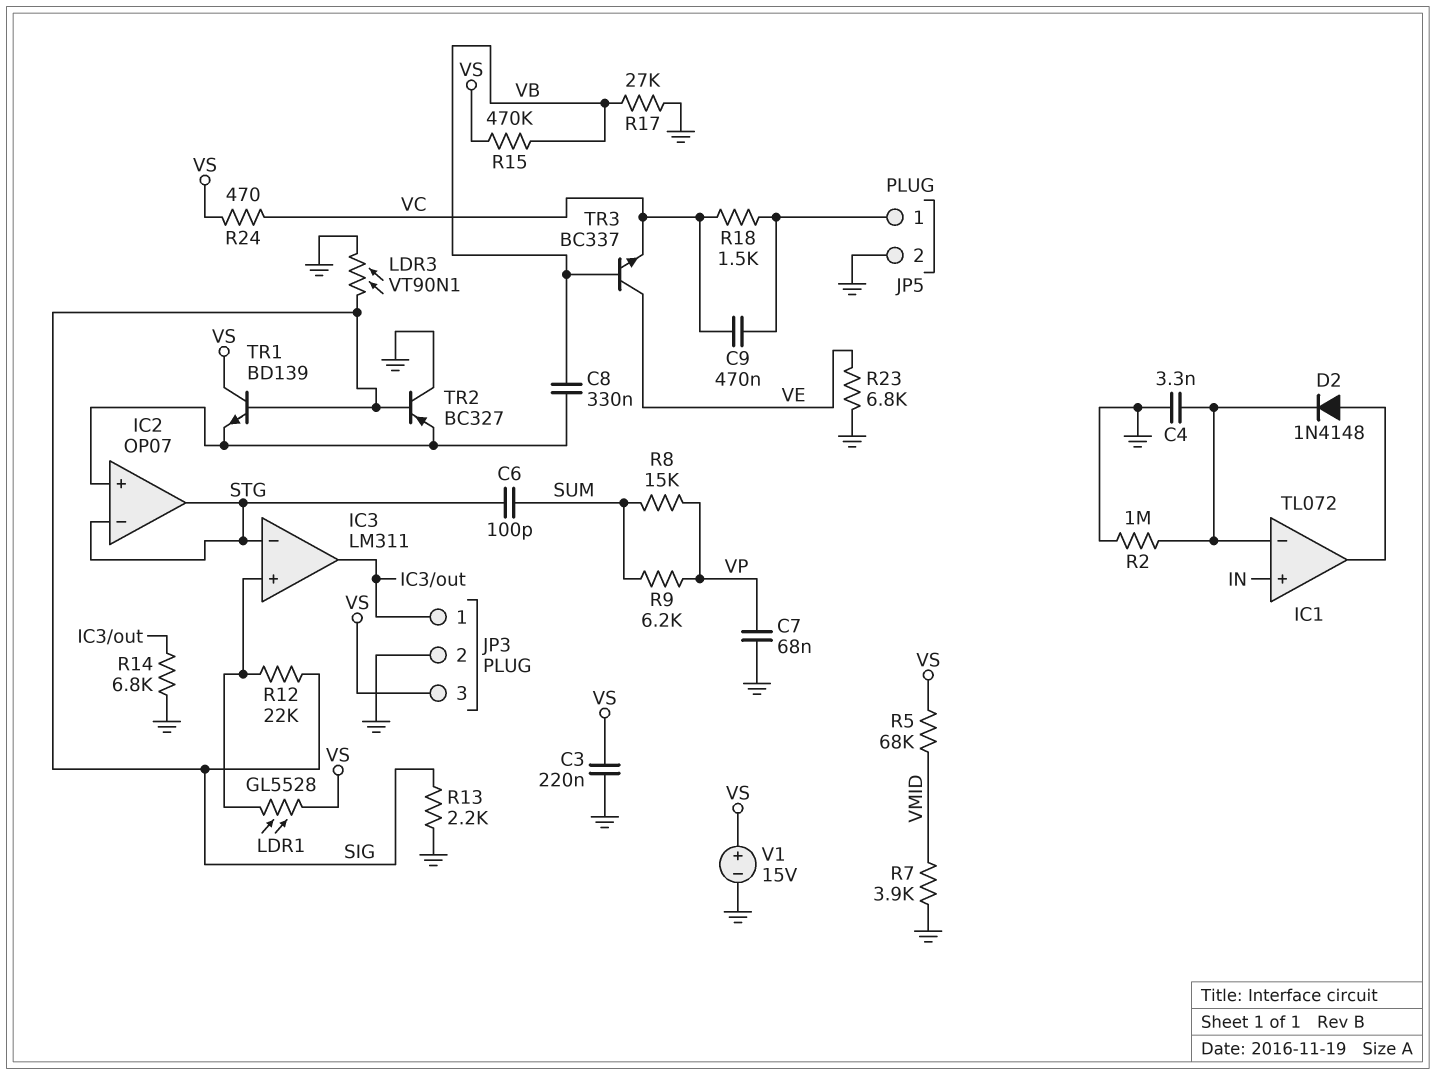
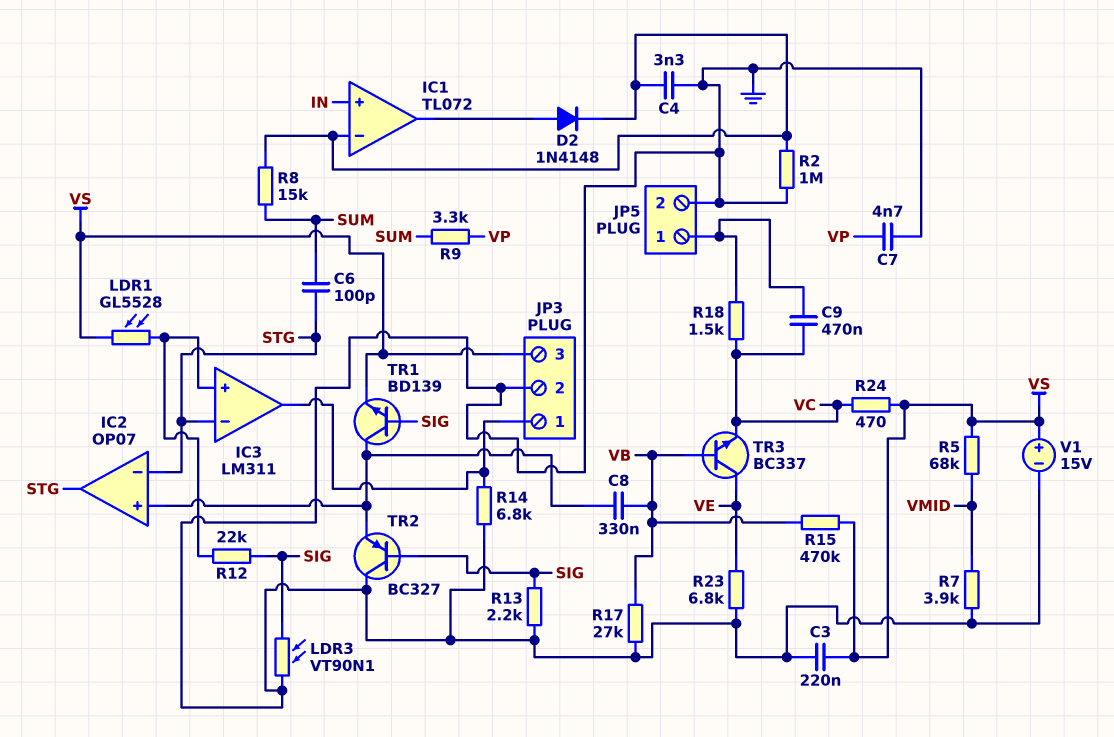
C7: 68nF (GND, VP) -> 4.7nF (GND, VP)
R8: 15k (SUM, VP) -> 15k (IC1/in-, SUM)
R9: 6.2k (SUM, VP) -> 3.3k (SUM, VP)
TR1: NPN BD139 (B SIG, C VS, E IC2/in+) -> NPN BD139 (B SIG, C IC2/in+, E VS)

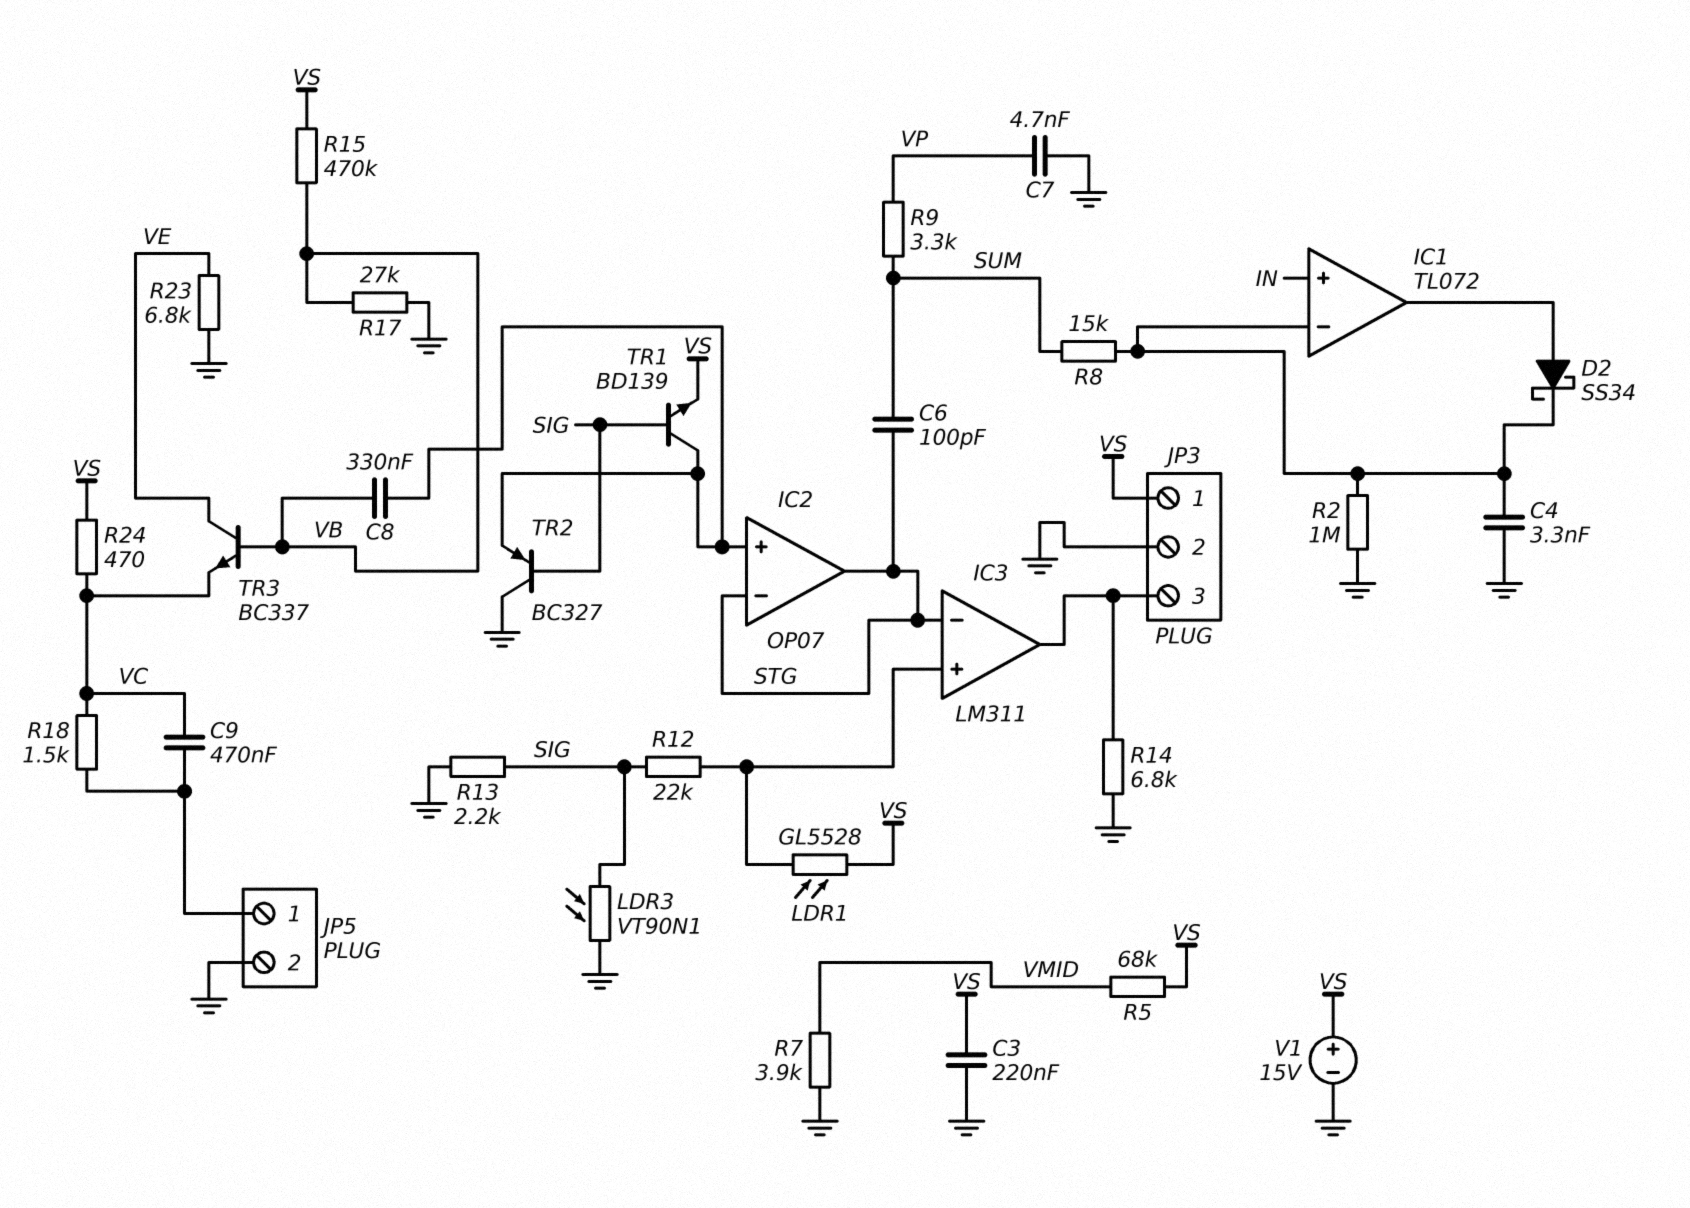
D2: diode 1N4148 (A IC1/out, K IC1/in-) -> schottky SS34 (A IC1/out, K IC1/in-)
JP3 pin 1: IC3/out -> VS
JP3 pin 3: VS -> IC3/out

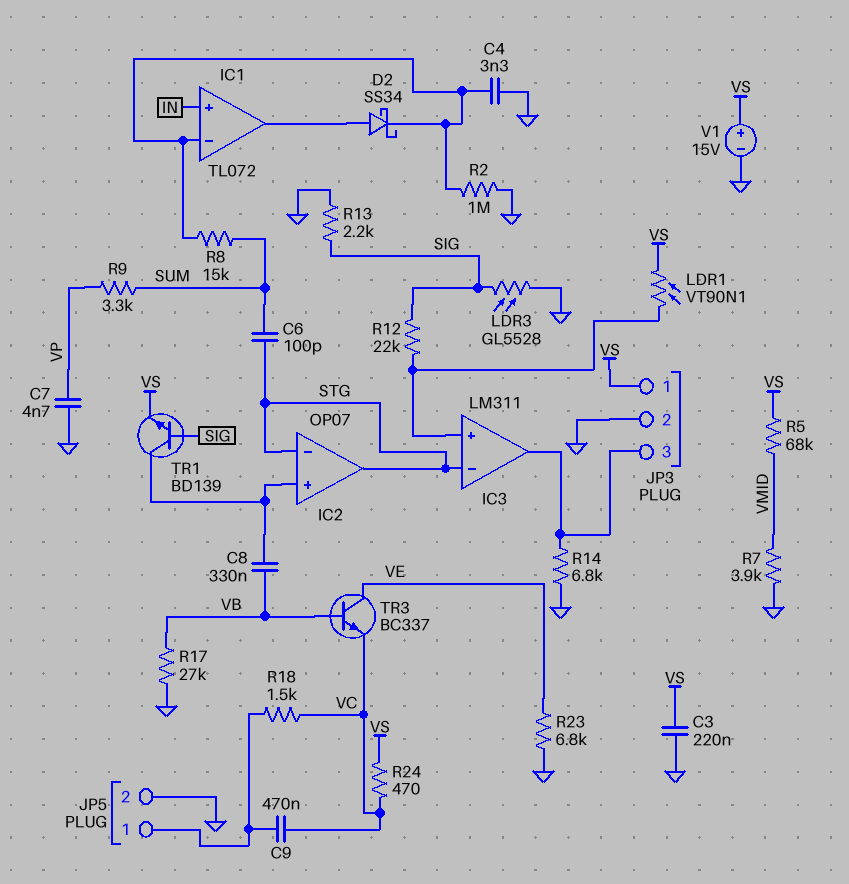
LDR1: GL5528 (IC3/in+, VS) -> VT90N1 (IC3/in+, VS)
LDR3: VT90N1 (GND, SIG) -> GL5528 (GND, SIG)
R15: 470k (VB, VS) -> none
TR2: PNP BC327 (B SIG, C GND, E IC2/in+) -> none

